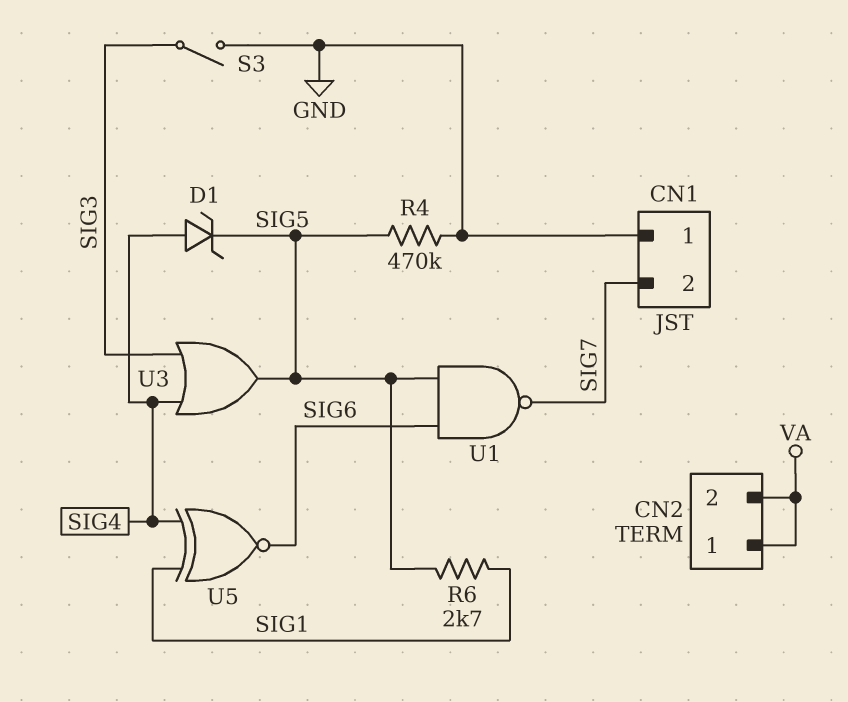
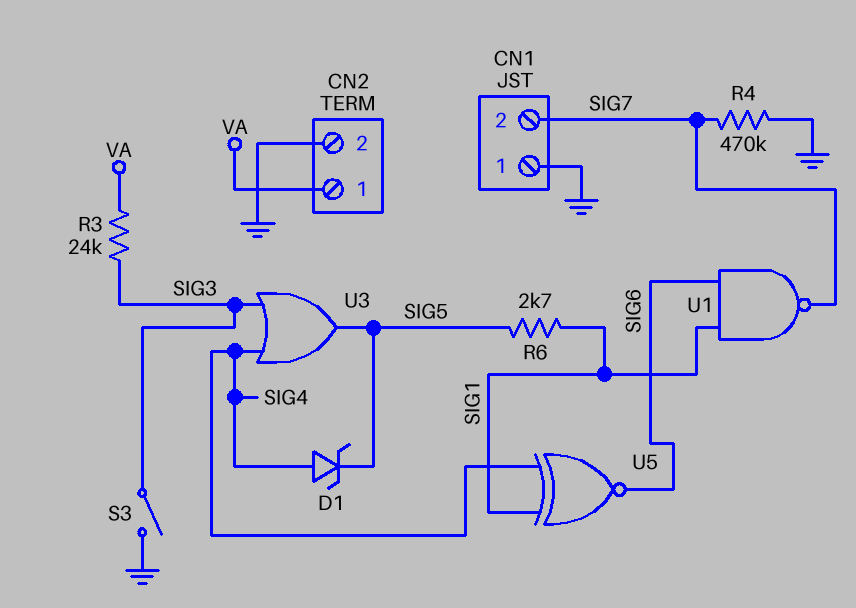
CN2 pin 2: VA -> GND
R3: none -> 24k (SIG3, VA)
R4: 470k (GND, SIG5) -> 470k (GND, SIG7)
U1: NAND (in SIG5, in SIG6, out SIG7) -> NAND (in SIG1, in SIG6, out SIG7)

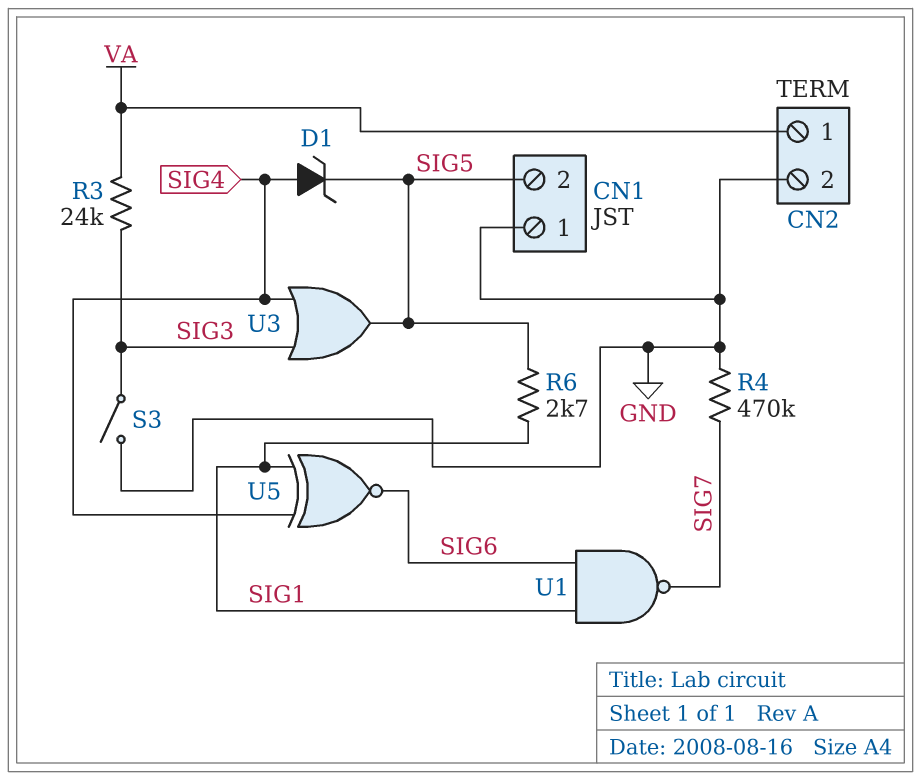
CN1 pin 2: SIG7 -> SIG5

